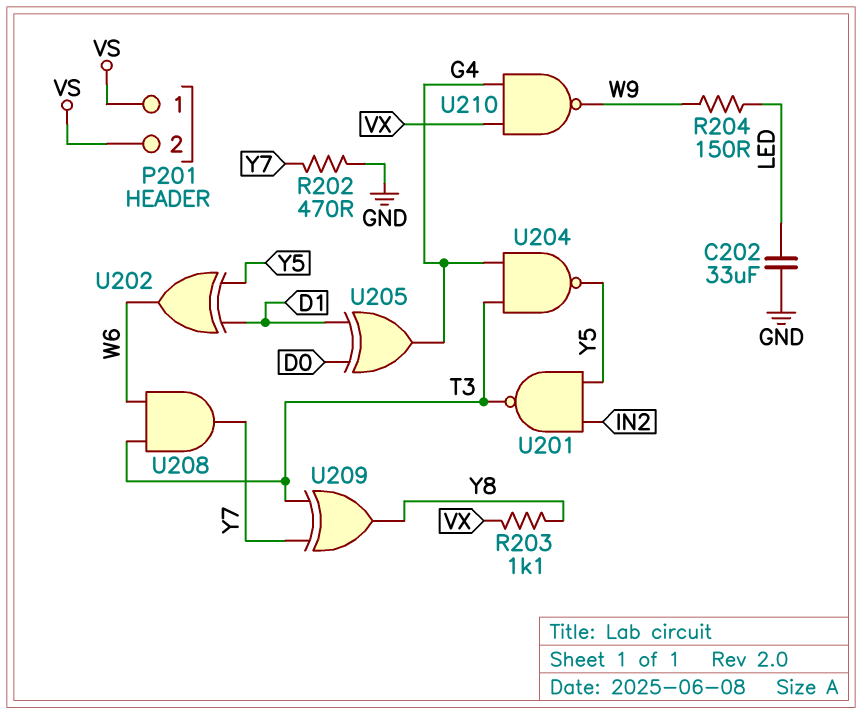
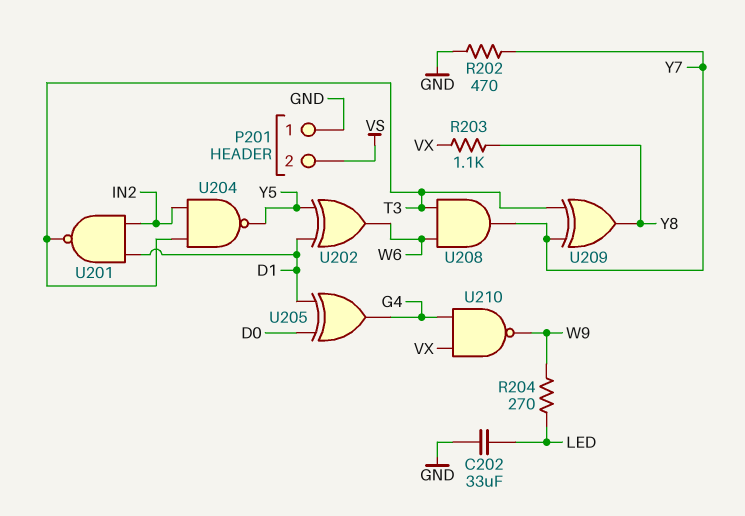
P201 pin 1: VS -> GND
R204: 150 (LED, W9) -> 270 (LED, W9)
U201: NAND (in IN2, in Y5, out T3) -> NAND (in D1, in IN2, out T3)
U204: NAND (in G4, in T3, out Y5) -> NAND (in IN2, in T3, out Y5)

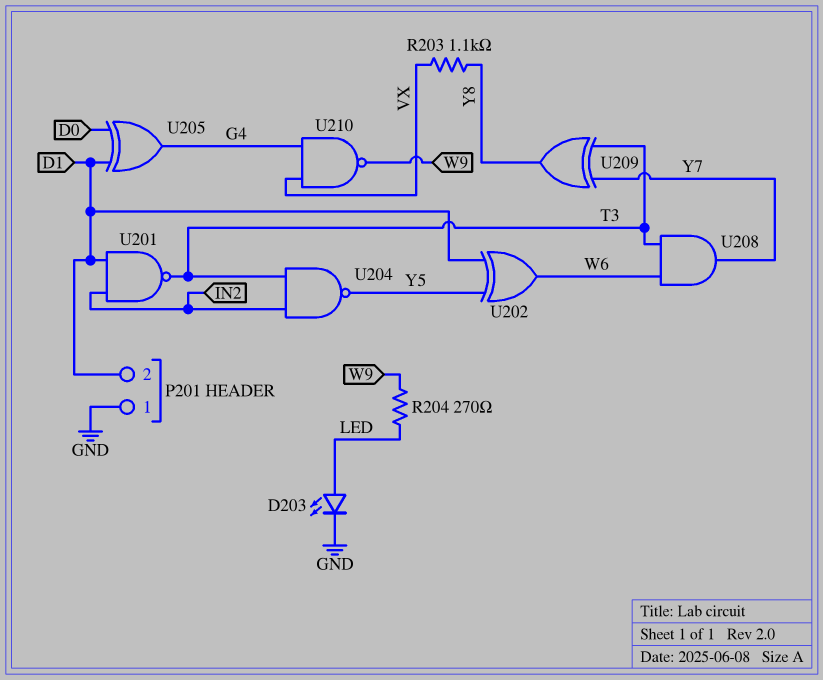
C202: 33uF (GND, LED) -> none
D203: none -> LED (A LED, K GND)
P201 pin 2: VS -> D1
R202: 470 (GND, Y7) -> none

